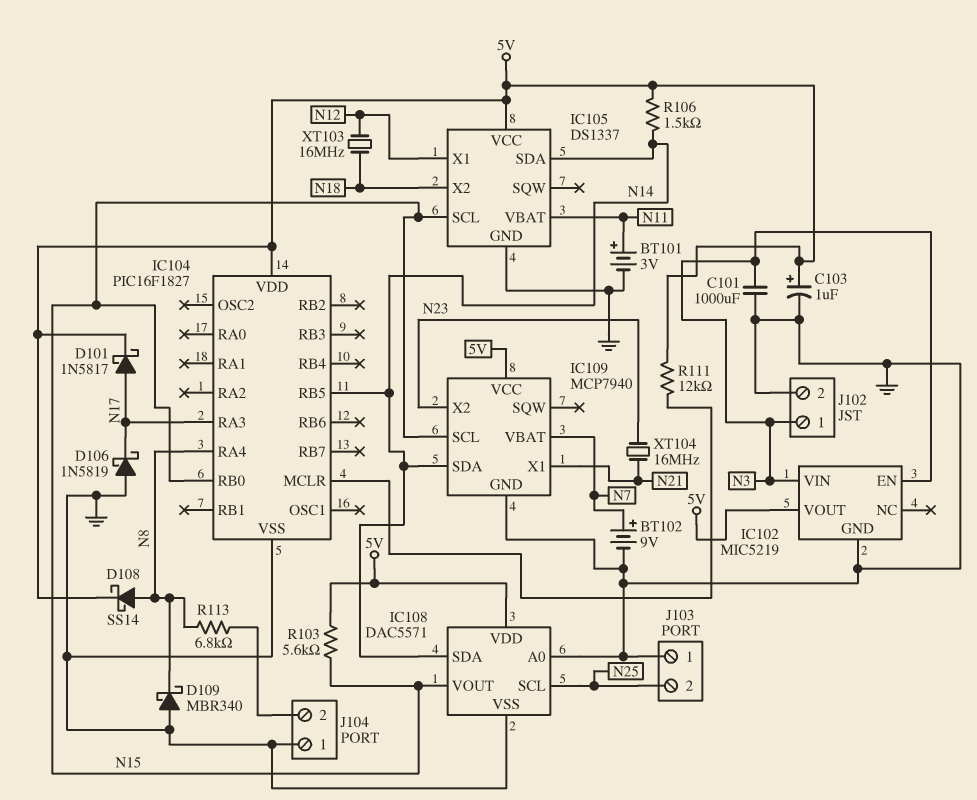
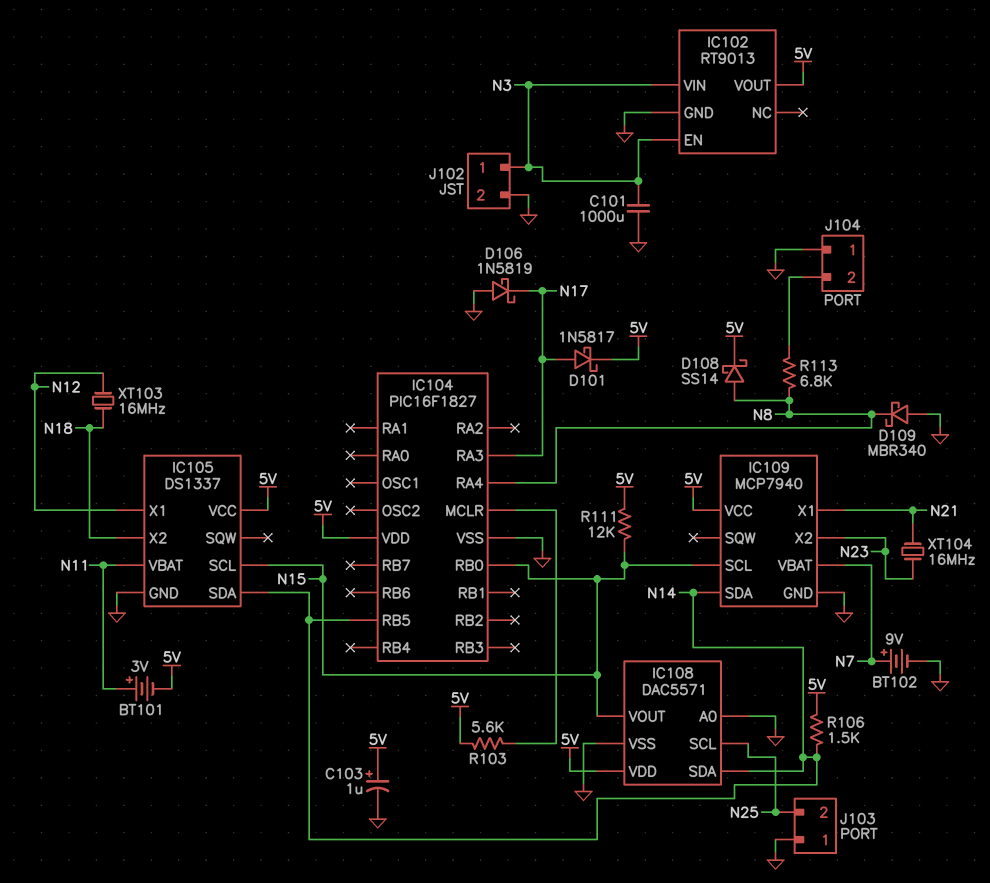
BT101: 3V (plus N11, minus GND) -> 3V (plus N11, minus 5V)
IC102: MIC5219 -> RT9013
R103: 5.6k (5V, N15) -> 5.6k (5V, IC104/MCLR)
R111: 12k (5V, IC104/MCLR) -> 12k (5V, N15)

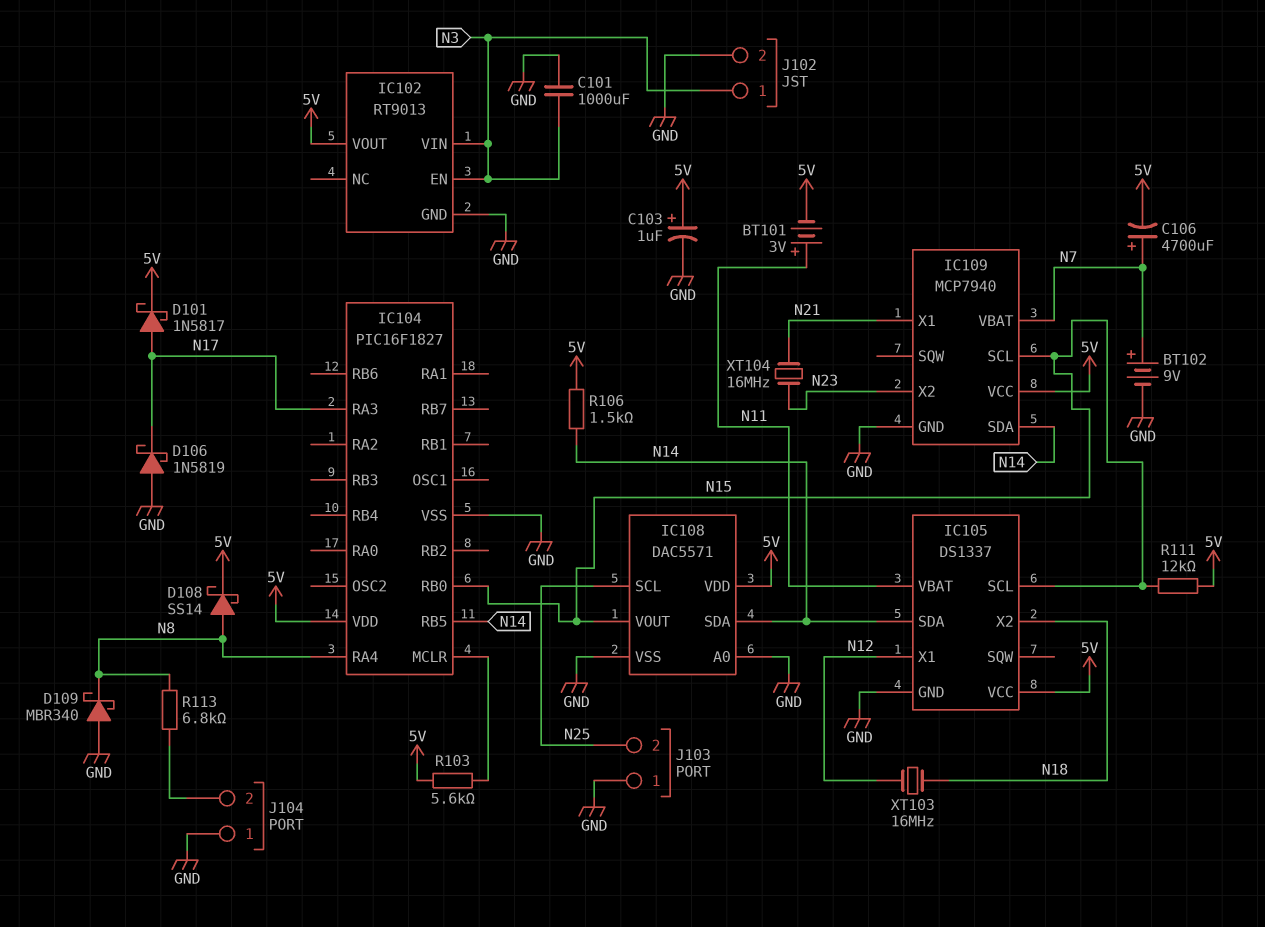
C106: none -> 4700uF (plus N7, minus 5V)

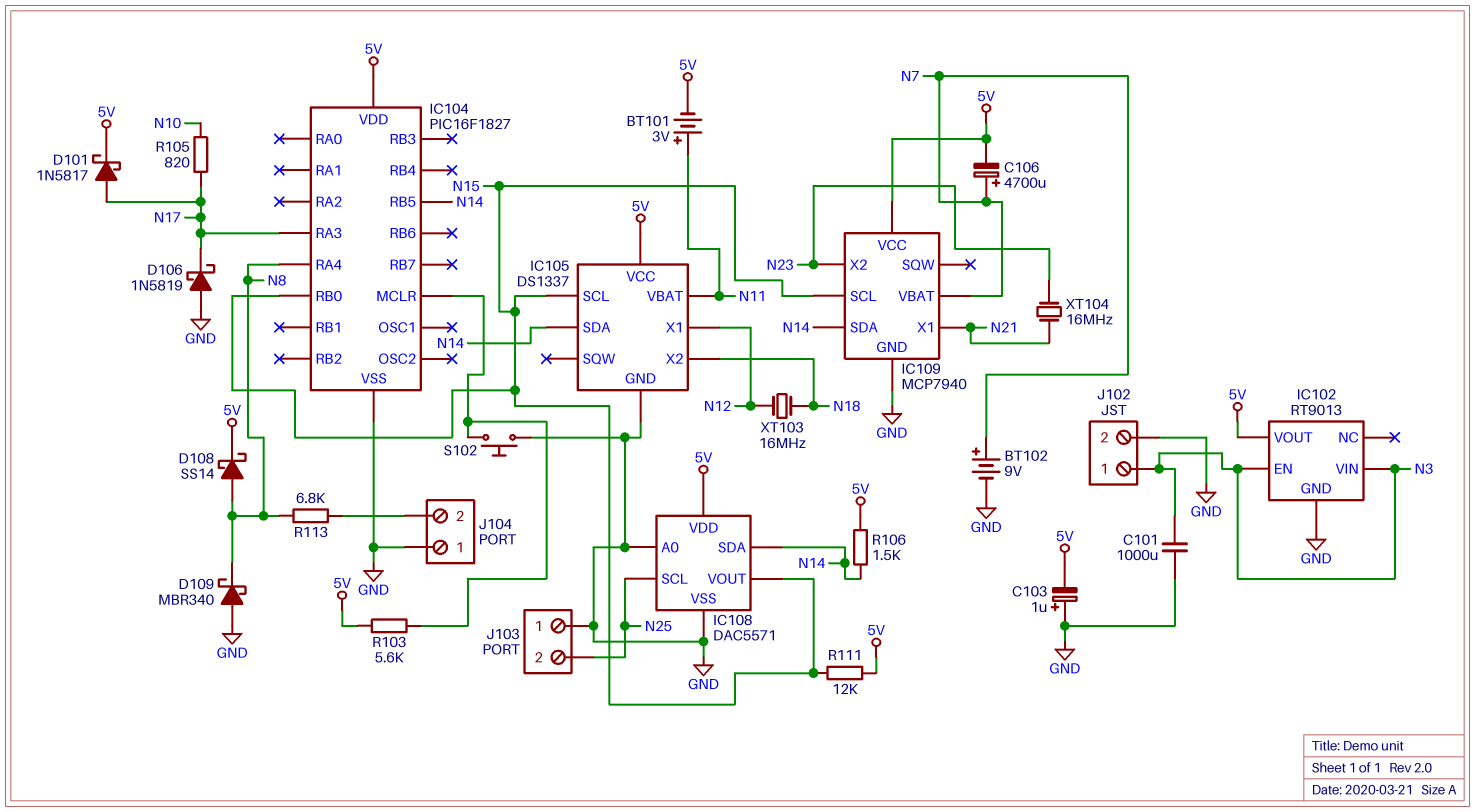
C103: 1uF (plus 5V, minus GND) -> 1uF (plus GND, minus 5V)
R105: none -> 820 (N10, N17)
S102: none -> button (GND, IC104/MCLR)

